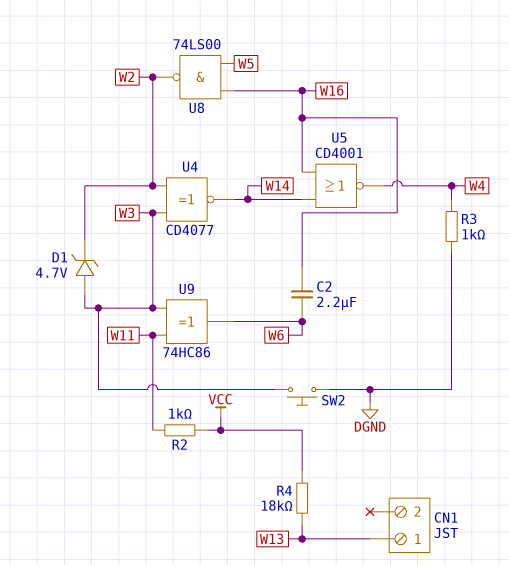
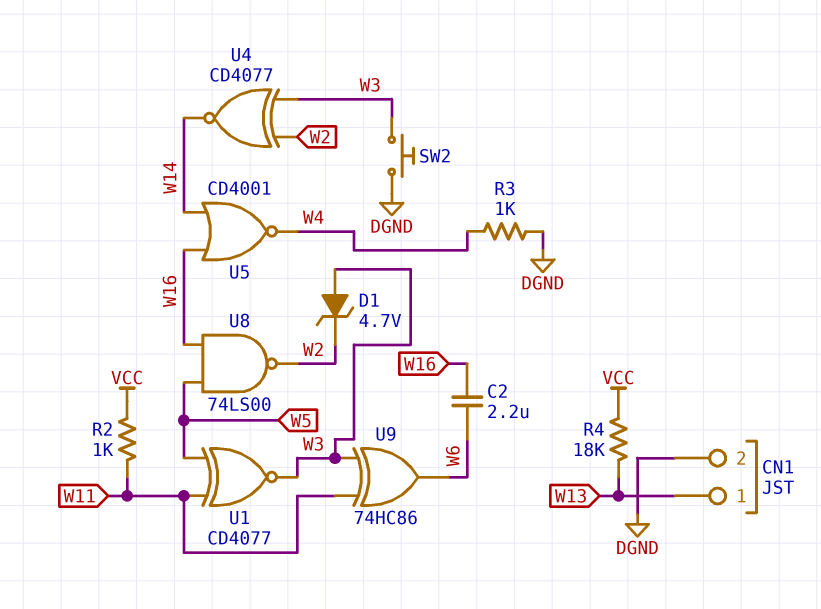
CN1 pin 2: none -> DGND
U1: none -> XNOR CD4077 (in W5, in W11, out W3)

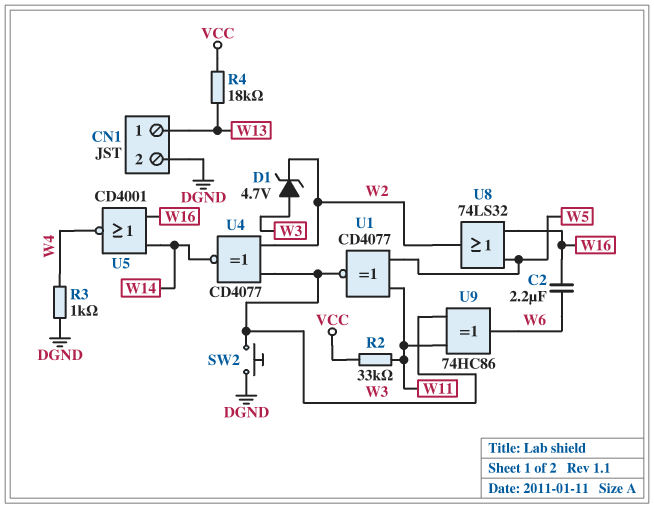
R2: 1k (VCC, W11) -> 33k (VCC, W11)
U8: NAND 74LS00 (in W5, in W16, out W2) -> OR 74LS32 (in W5, in W16, out W2)

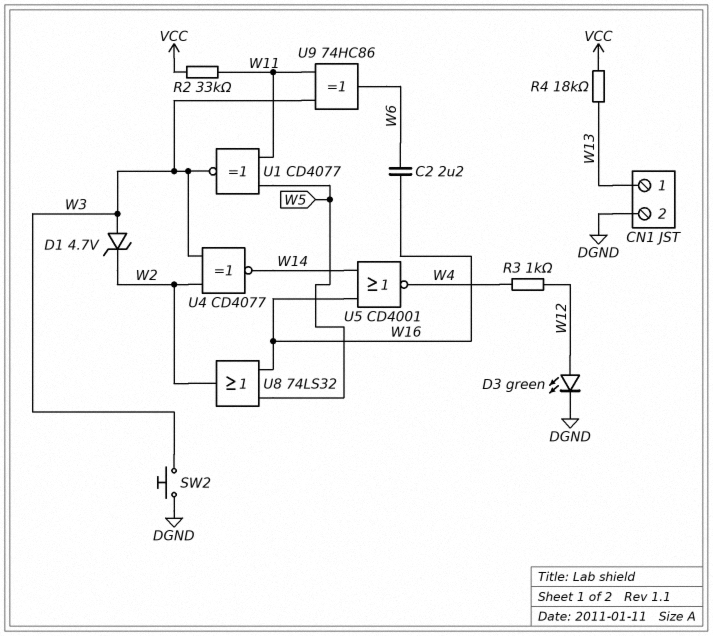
D3: none -> LED green (A W12, K DGND)
R3: 1k (DGND, W4) -> 1k (W4, W12)

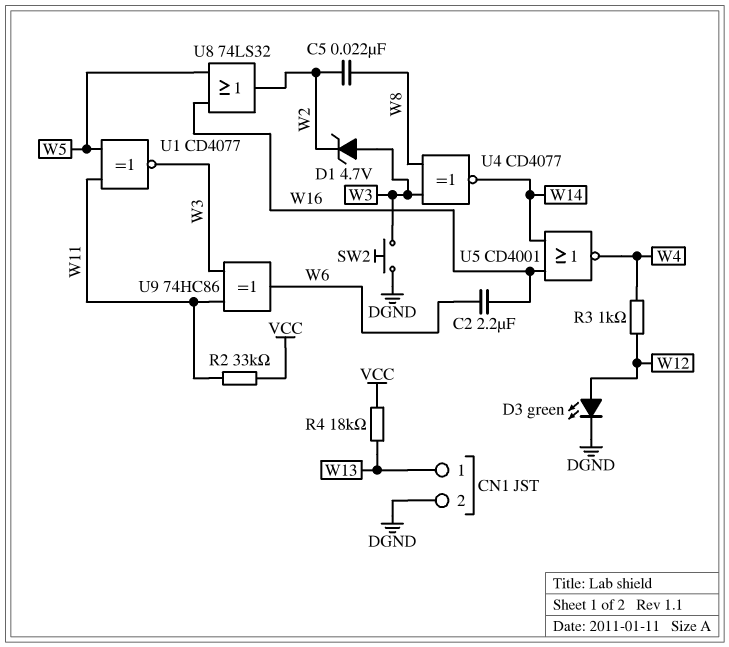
C5: none -> 22nF (W2, W8)
U4: XNOR CD4077 (in W2, in W3, out W14) -> XNOR CD4077 (in W3, in W8, out W14)

